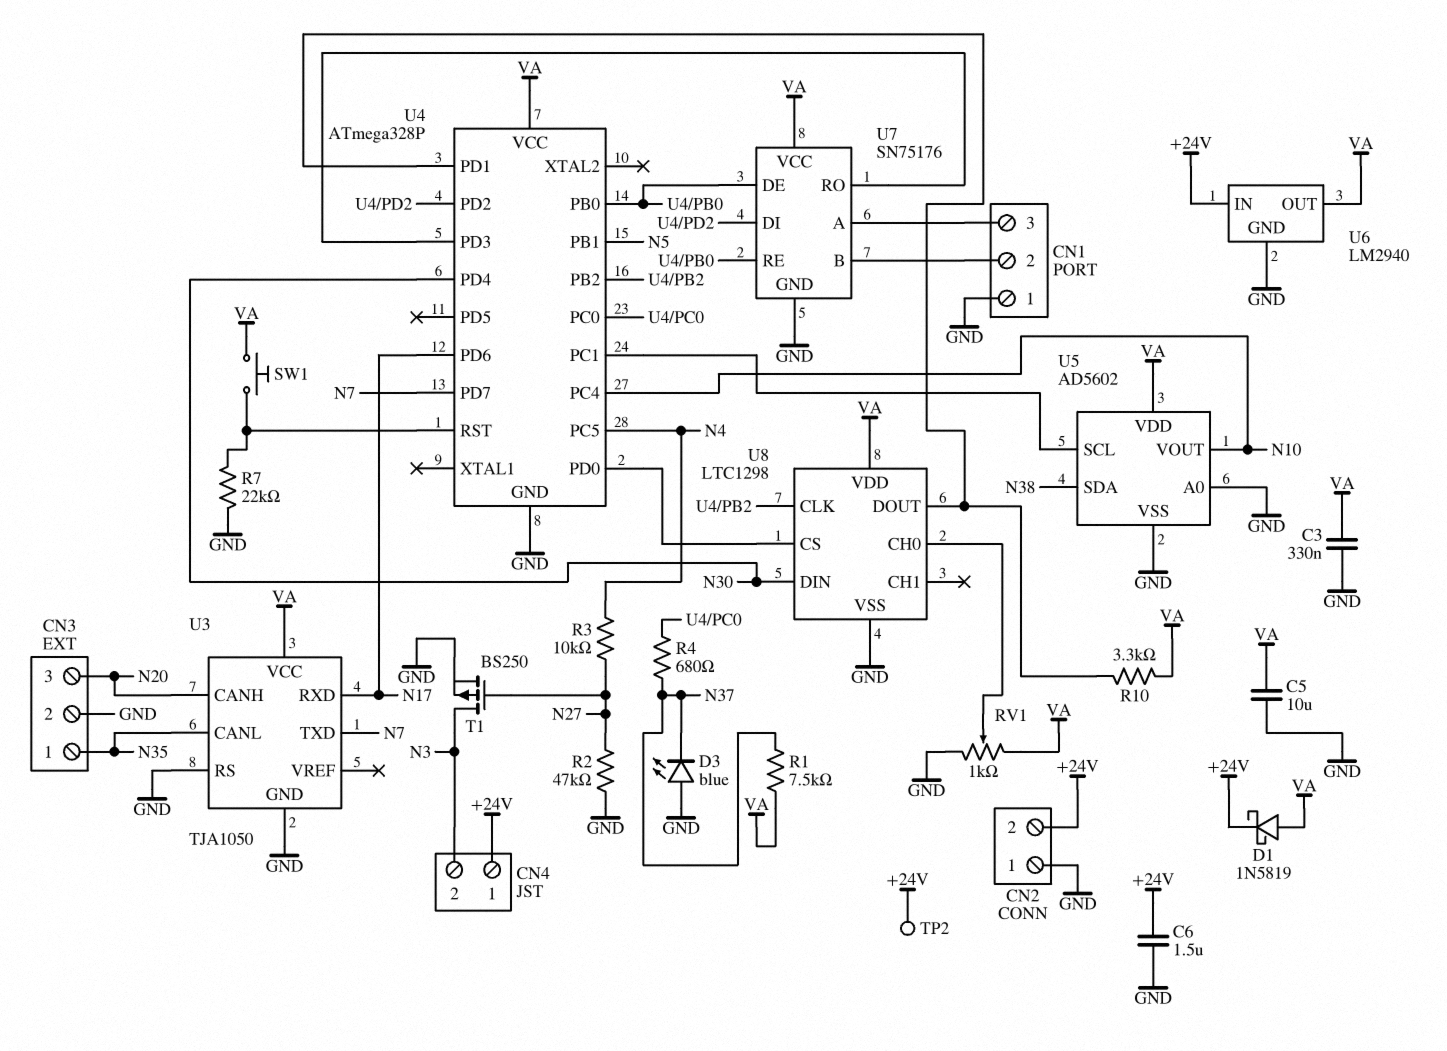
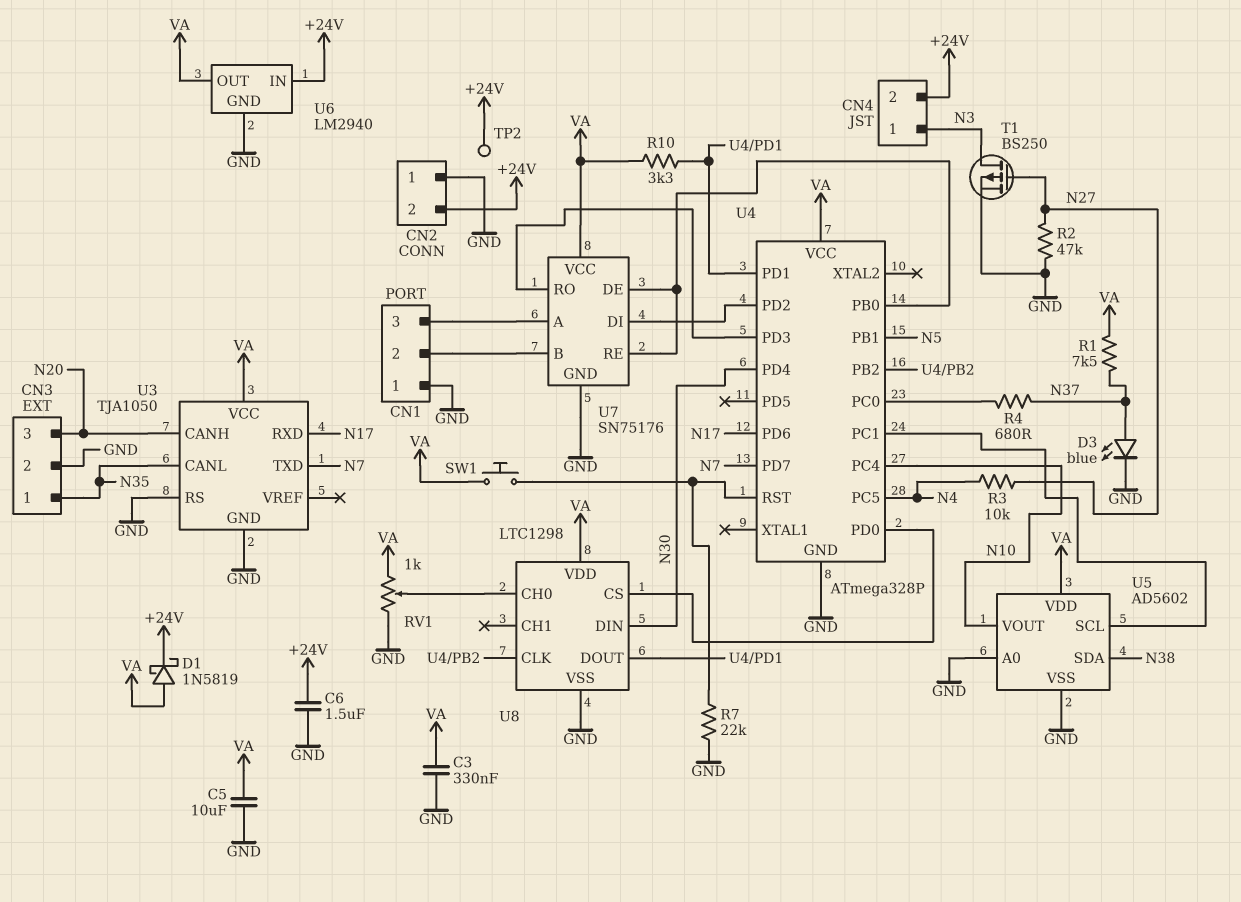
CN4 pin 1: +24V -> N3
CN4 pin 2: N3 -> +24V
D3: LED blue (A GND, K N37) -> LED blue (A N37, K GND)

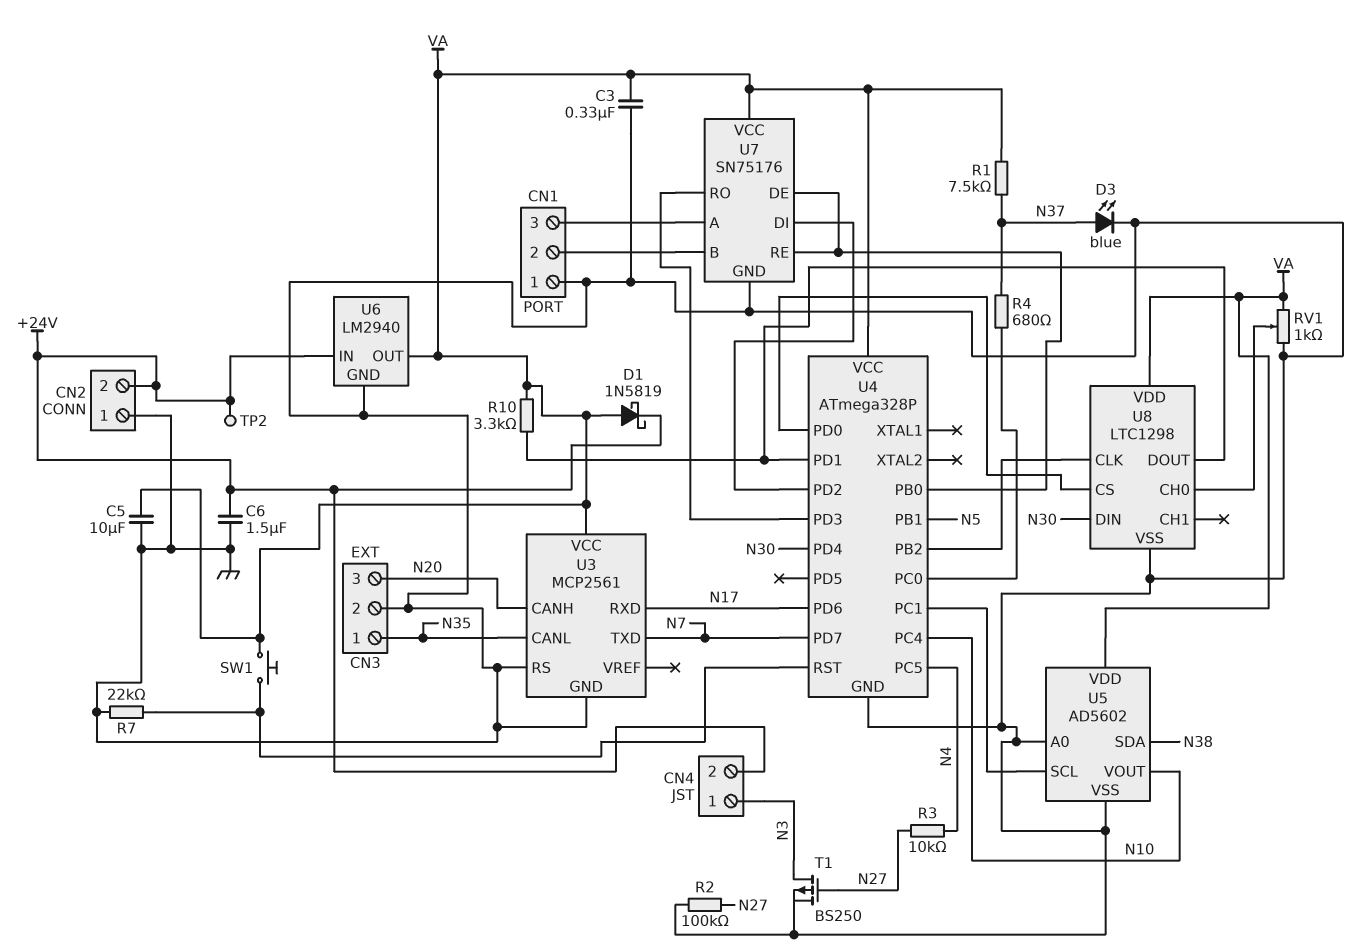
R2: 47k (GND, N27) -> 100k (GND, N27)
U3: TJA1050 -> MCP2561

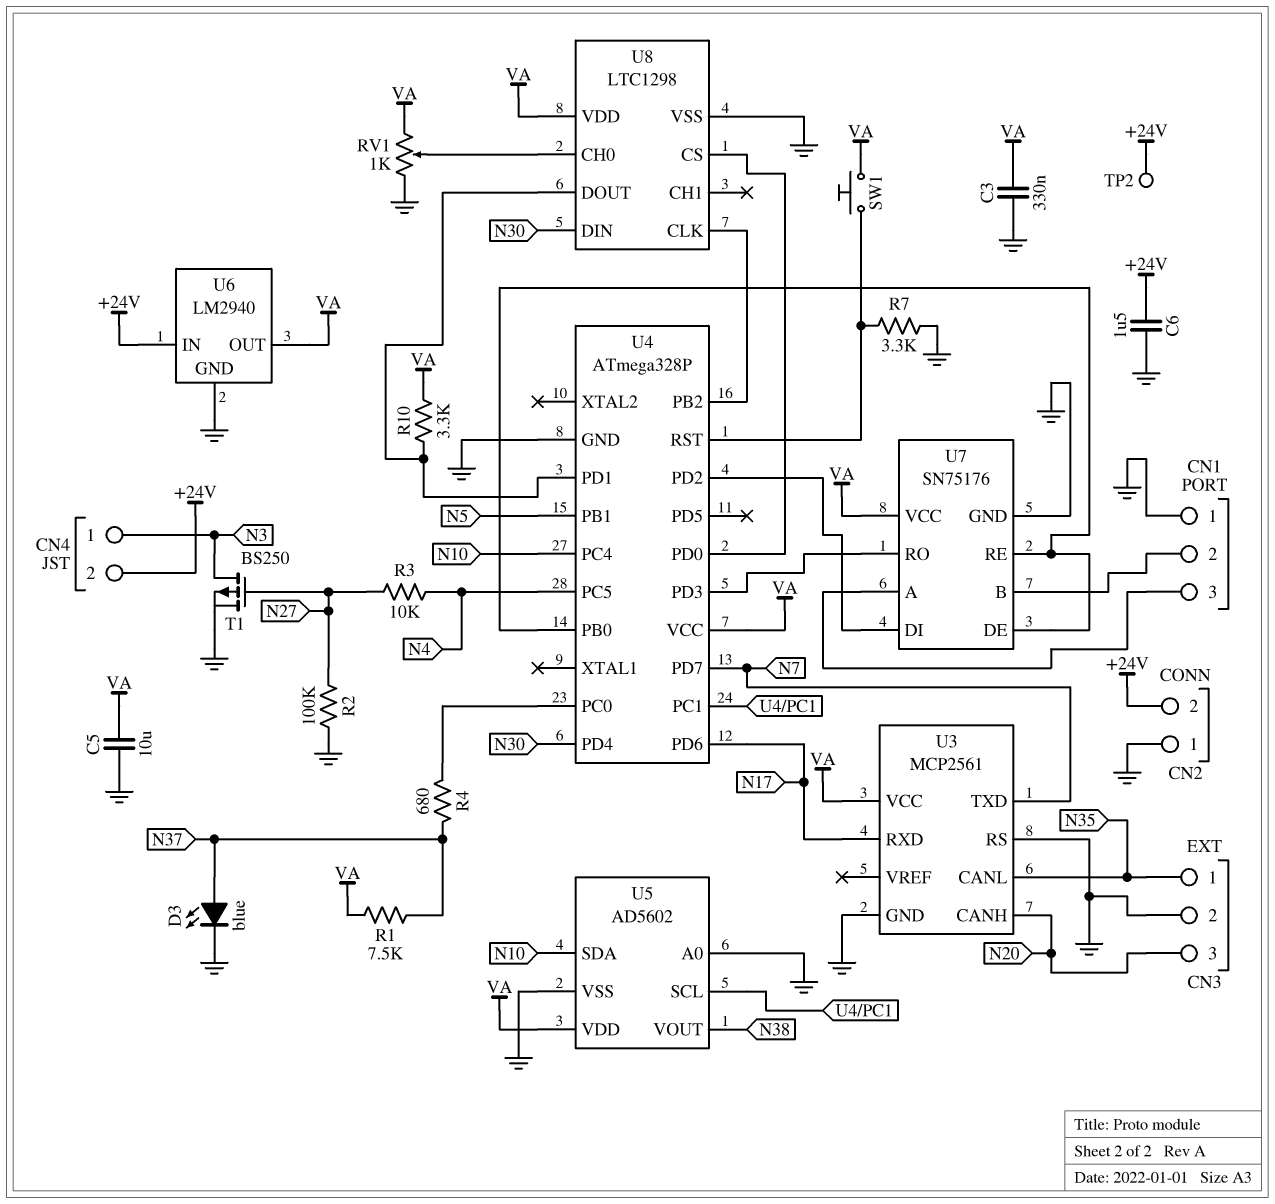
D1: schottky 1N5819 (A VA, K +24V) -> none
R7: 22k (GND, U4/RST) -> 3.3k (GND, U4/RST)
U5 pin SDA: N38 -> N10
U5 pin VOUT: N10 -> N38

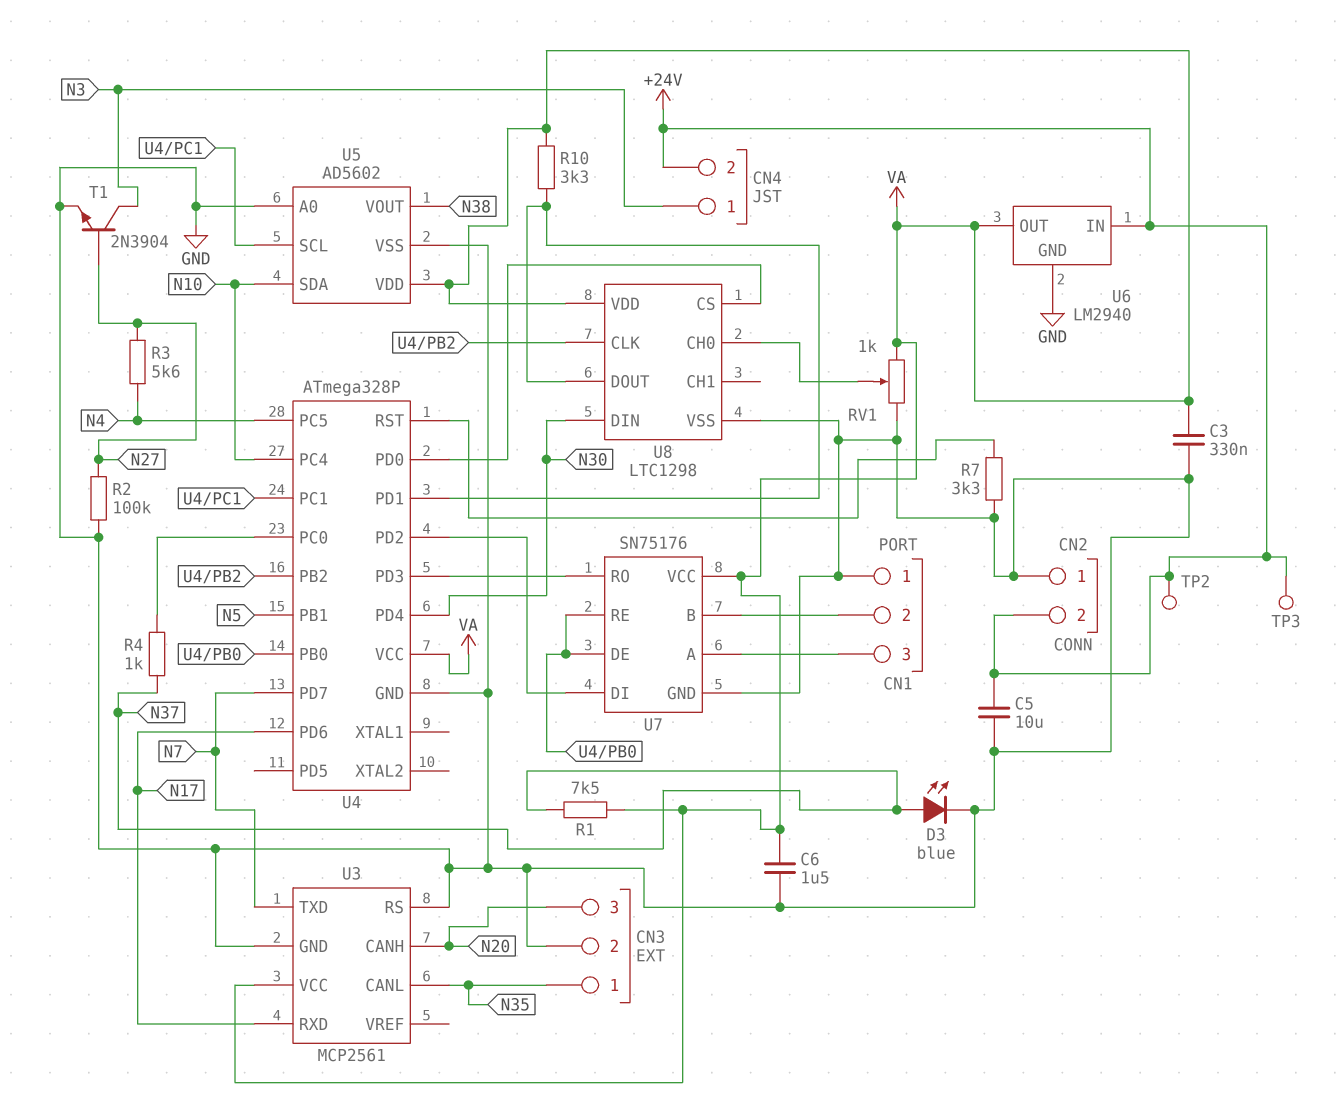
C5: 10uF (GND, VA) -> 10uF (+24V, GND)
C6: 1.5uF (+24V, GND) -> 1.5uF (GND, VA)
R3: 10k (N4, N27) -> 5.6k (N4, N27)
R4: 680 (N37, U4/PC0) -> 1k (N37, U4/PC0)
SW1: button (U4/RST, VA) -> none
T1: PMOS BS250 (G N27, D N3, S GND) -> NPN 2N3904 (B N27, C N3, E GND)
TP3: none -> test point (+24V)

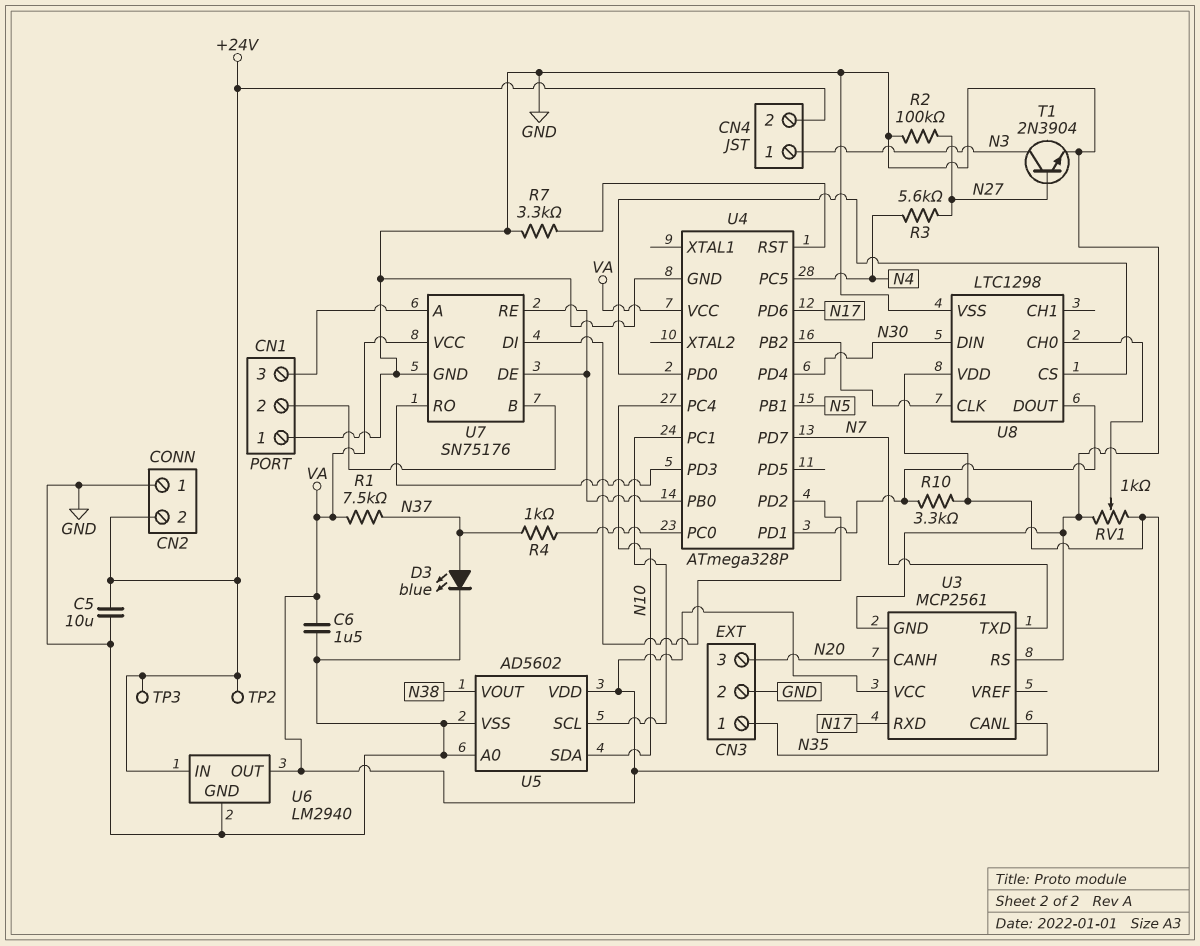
C3: 330nF (GND, VA) -> none

